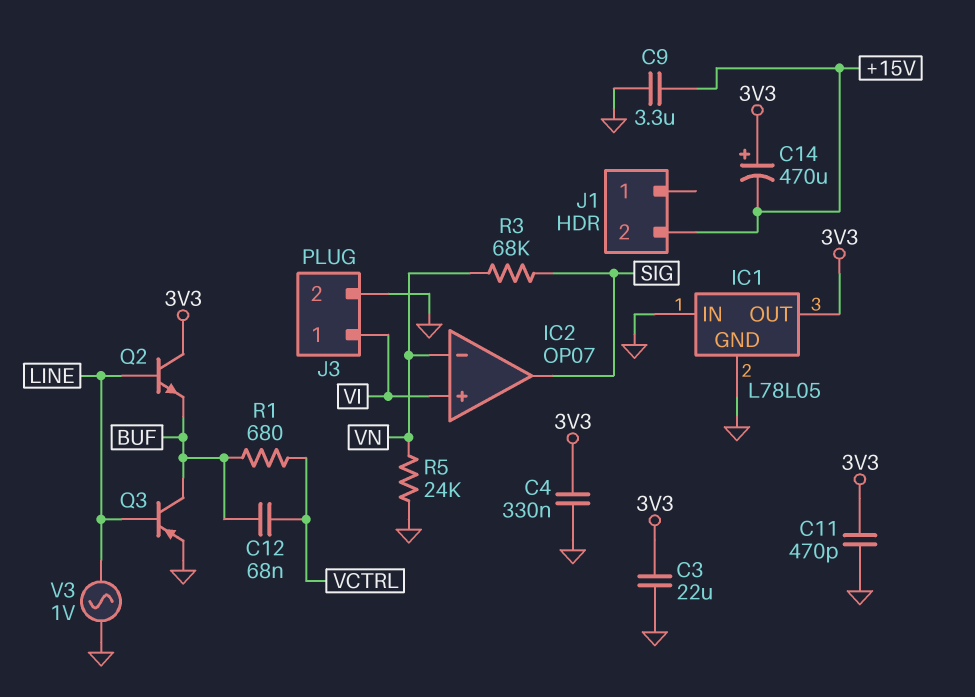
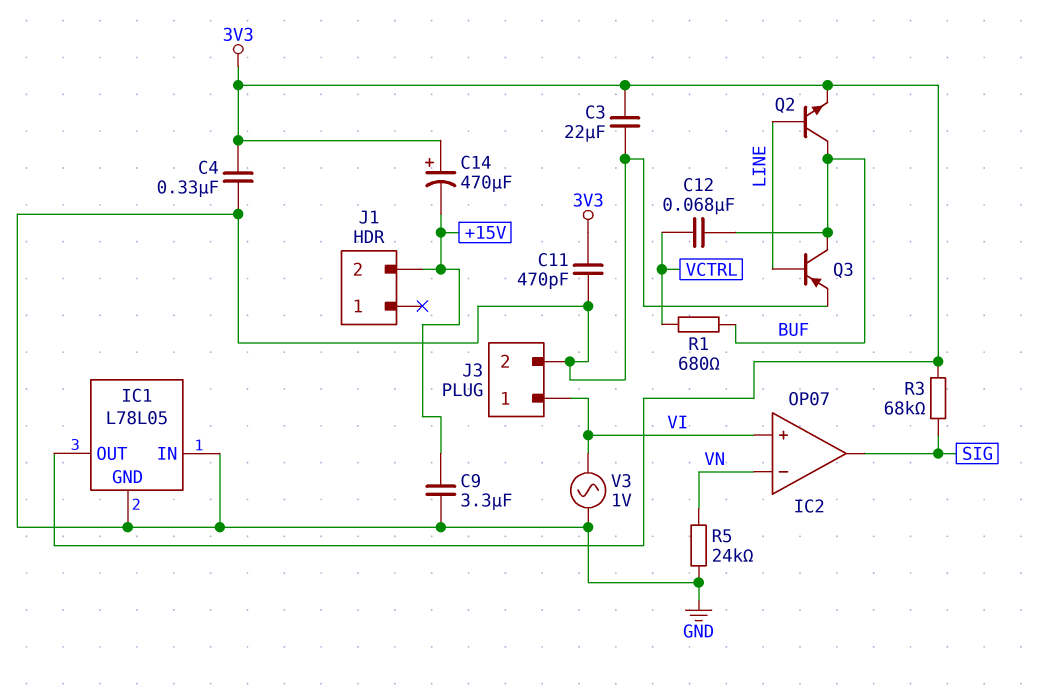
Q2: NPN (B LINE, C 3V3, E BUF) -> NPN (B LINE, C BUF, E 3V3)
R3: 68k (SIG, VN) -> 68k (3V3, SIG)
V3: AC 1V (GND, LINE) -> AC 1V (GND, VI)

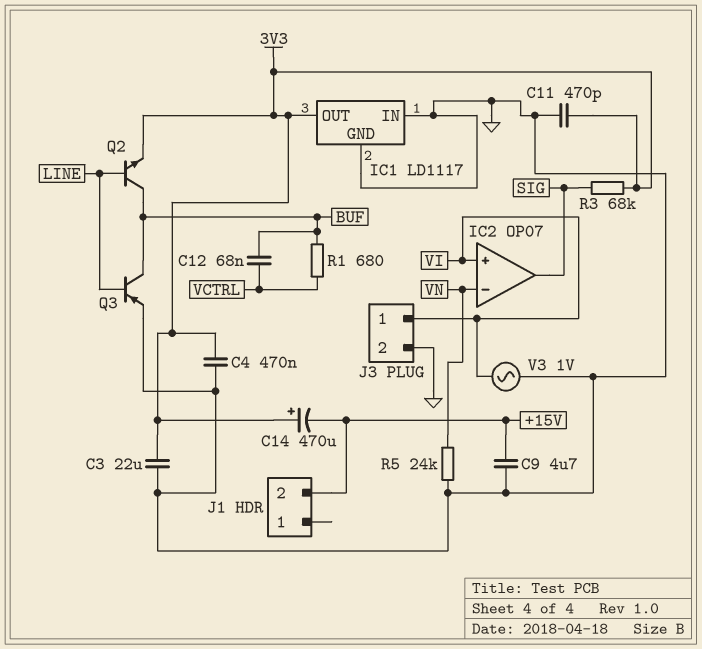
C4: 330nF (3V3, GND) -> 470nF (3V3, GND)
C9: 3.3uF (+15V, GND) -> 4.7uF (+15V, GND)
IC1: L78L05 -> LD1117

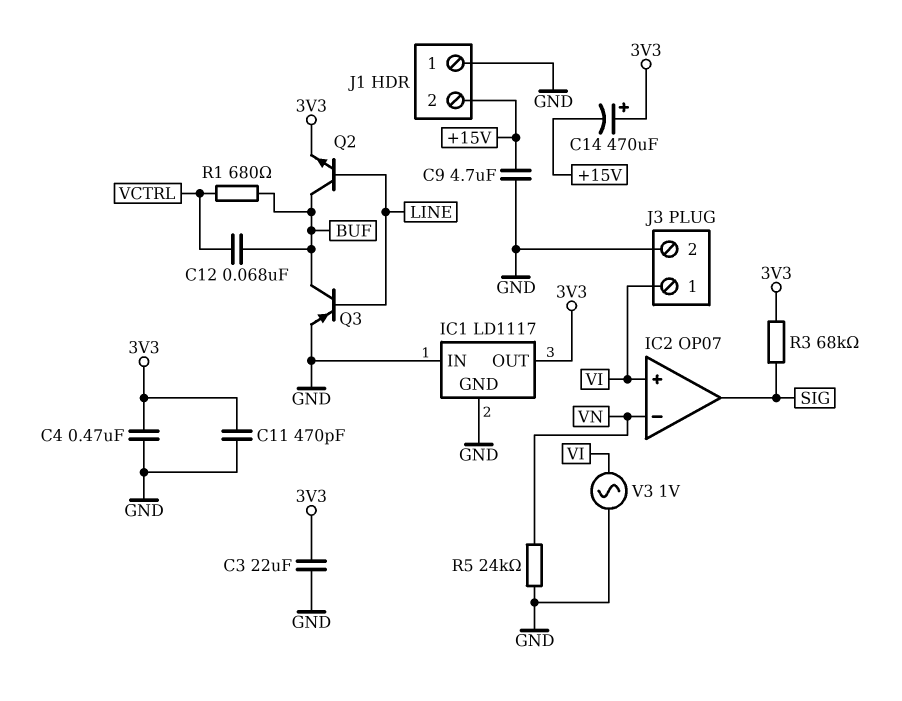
J1 pin 1: none -> GND

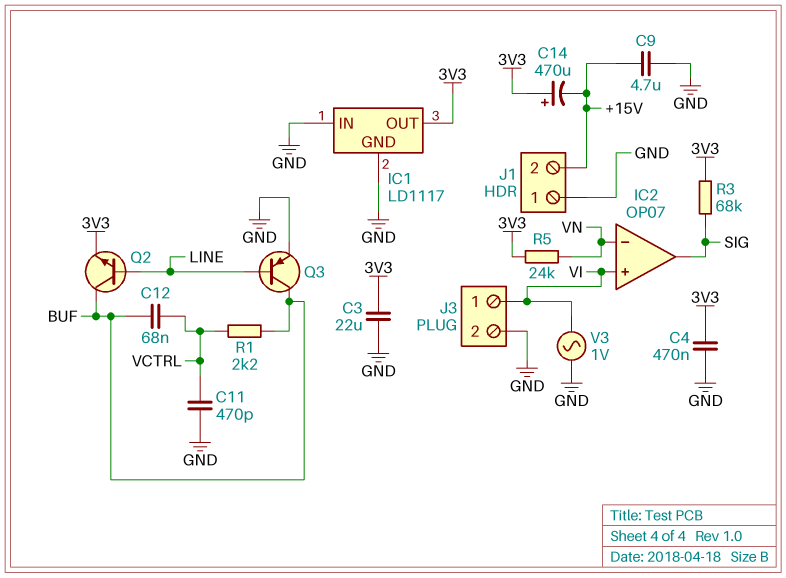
C11: 470pF (3V3, GND) -> 470pF (GND, VCTRL)
R1: 680 (BUF, VCTRL) -> 2.2k (BUF, VCTRL)
R5: 24k (GND, VN) -> 24k (3V3, VN)

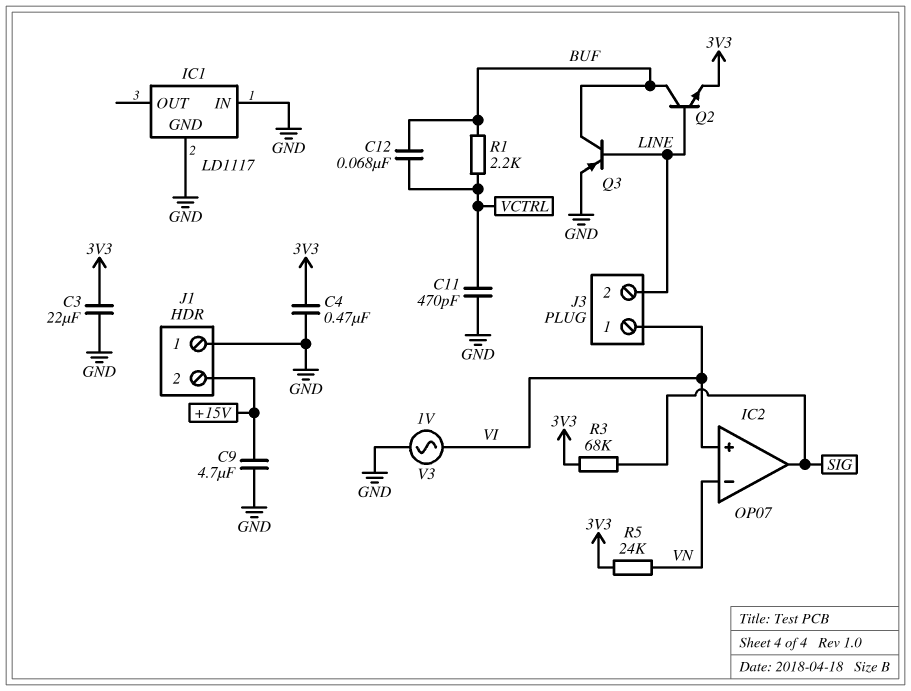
C14: 470uF (plus 3V3, minus +15V) -> none
IC1 pin OUT: 3V3 -> none
J3 pin 2: GND -> LINE

